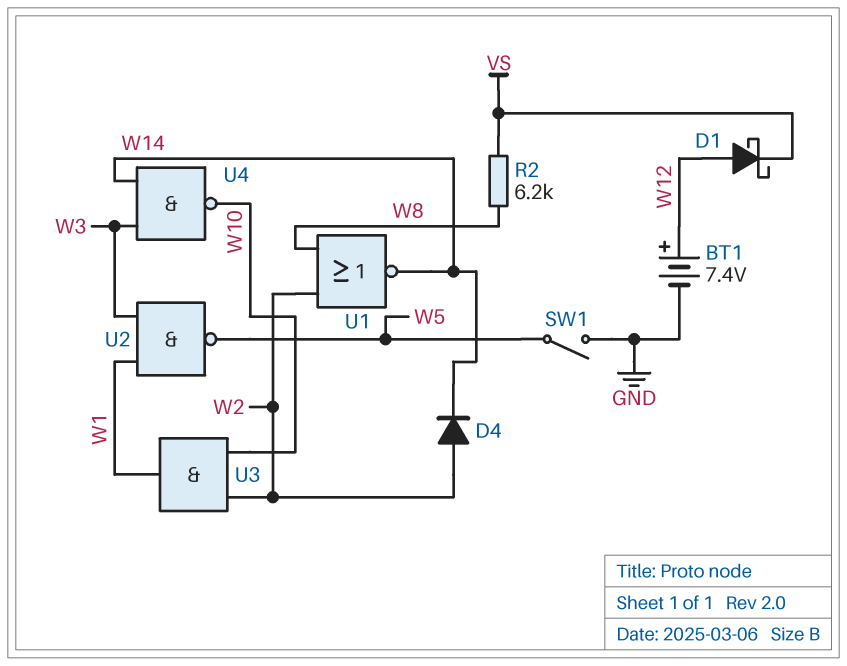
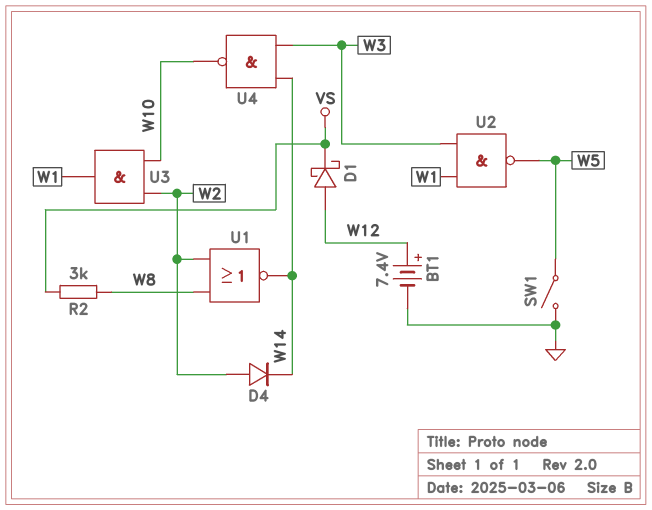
R2: 6.2k (VS, W8) -> 3k (VS, W8)

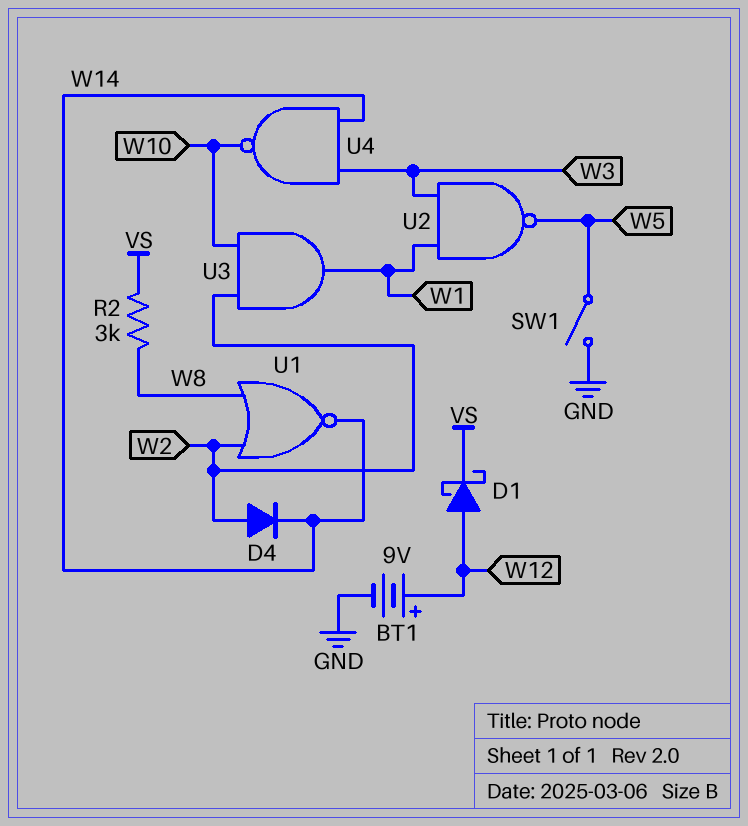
BT1: 7.4V (plus W12, minus GND) -> 9V (plus W12, minus GND)

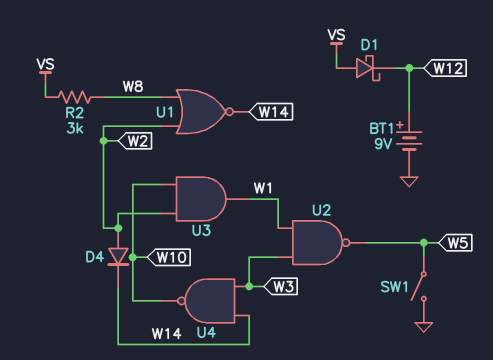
D1: schottky (A W12, K VS) -> schottky (A VS, K W12)

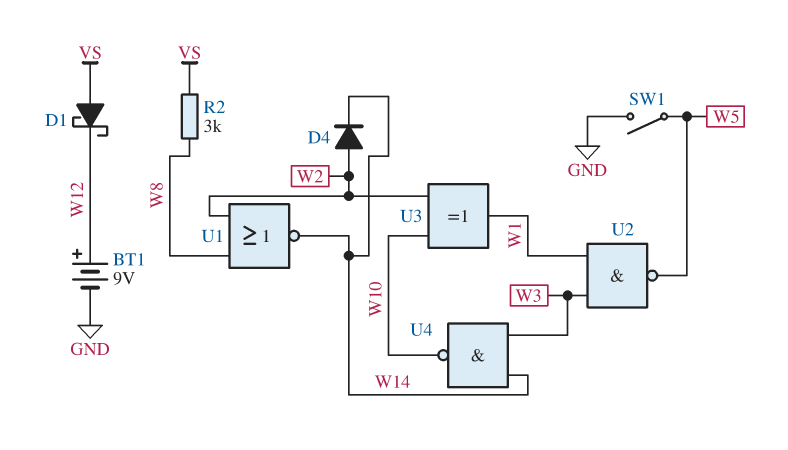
U3: AND (in W2, in W10, out W1) -> XOR (in W2, in W10, out W1)

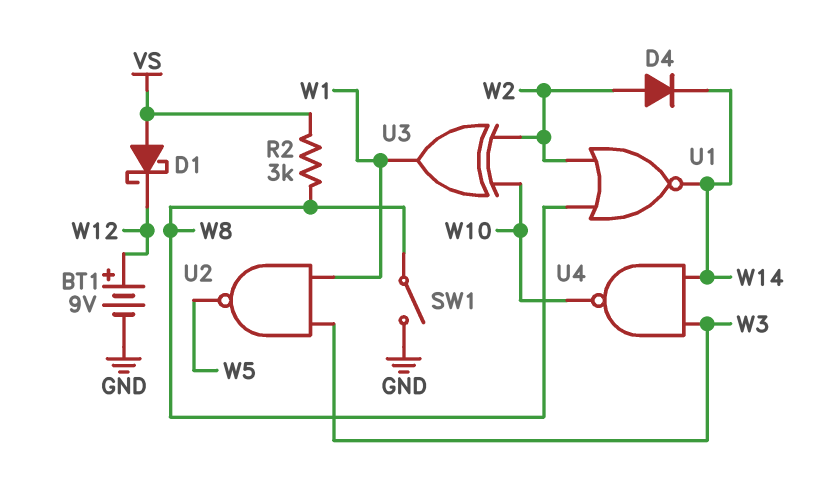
SW1: switch (GND, W5) -> switch (GND, W8)

